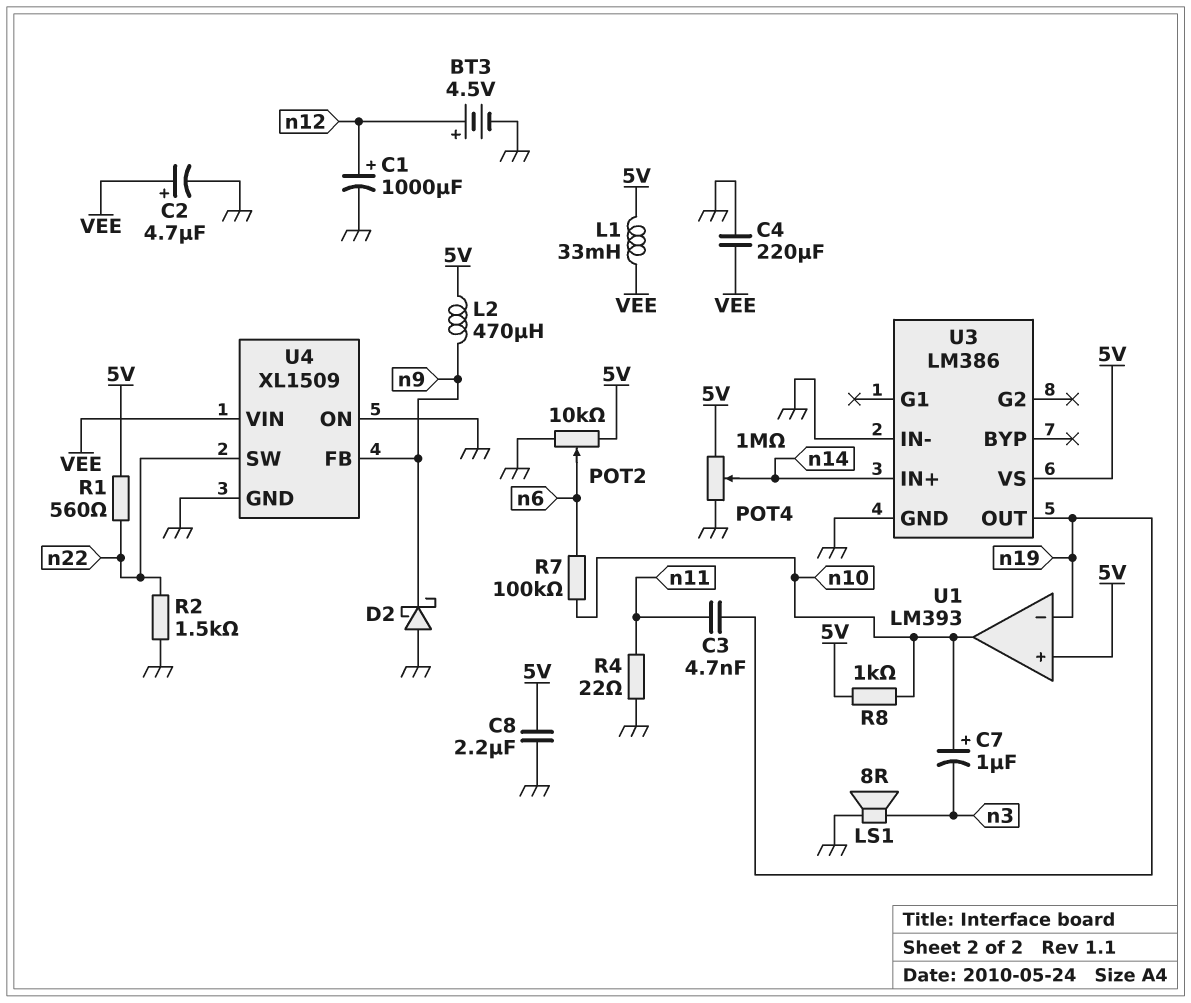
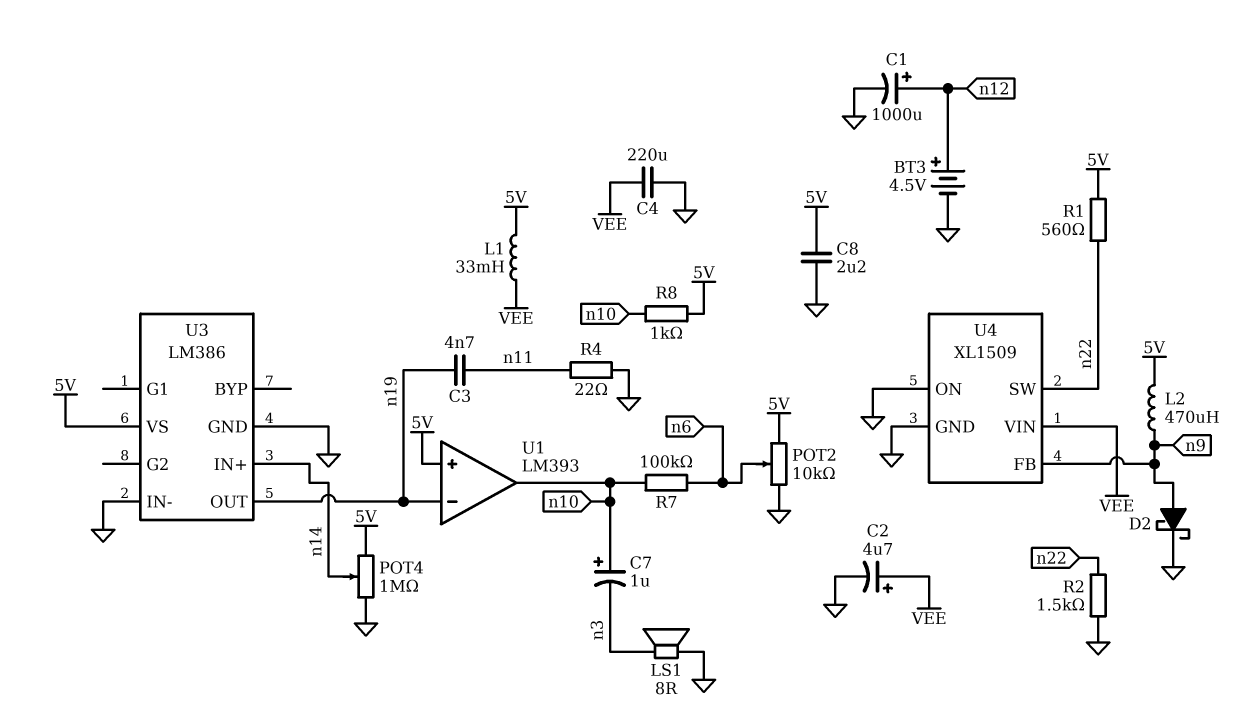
D2: schottky (A GND, K n9) -> schottky (A n9, K GND)

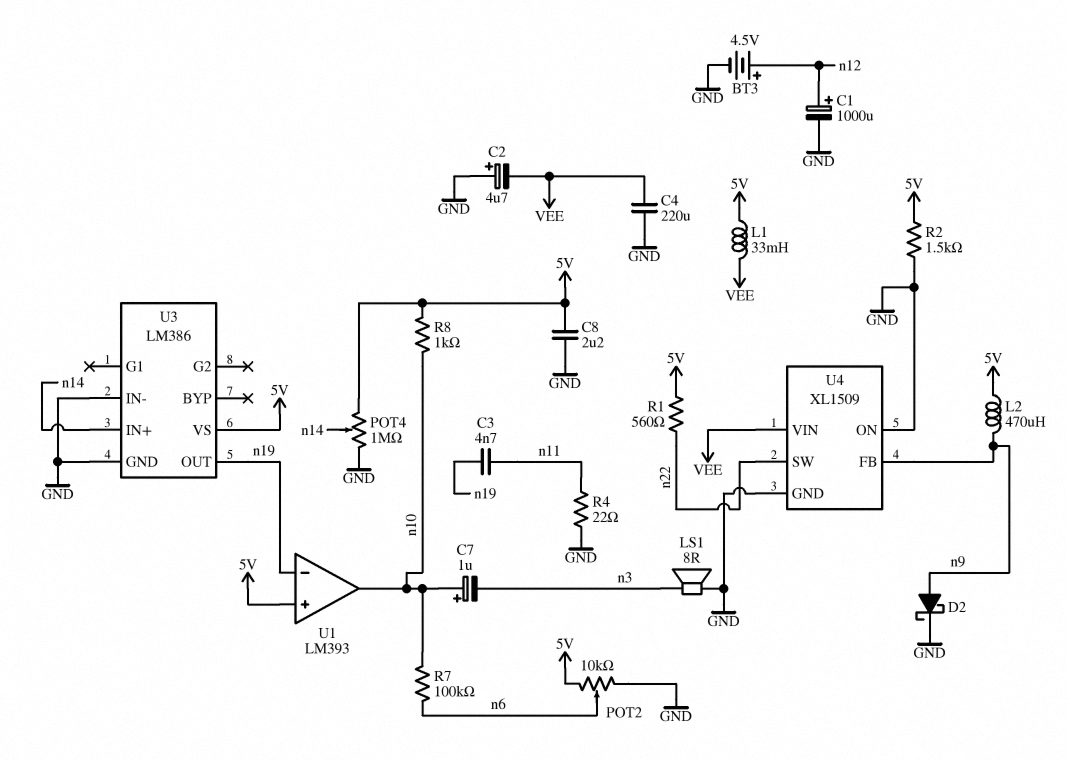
C2: 4.7uF (plus VEE, minus GND) -> 4.7uF (plus GND, minus VEE)
R2: 1.5k (GND, n22) -> 1.5k (5V, GND)

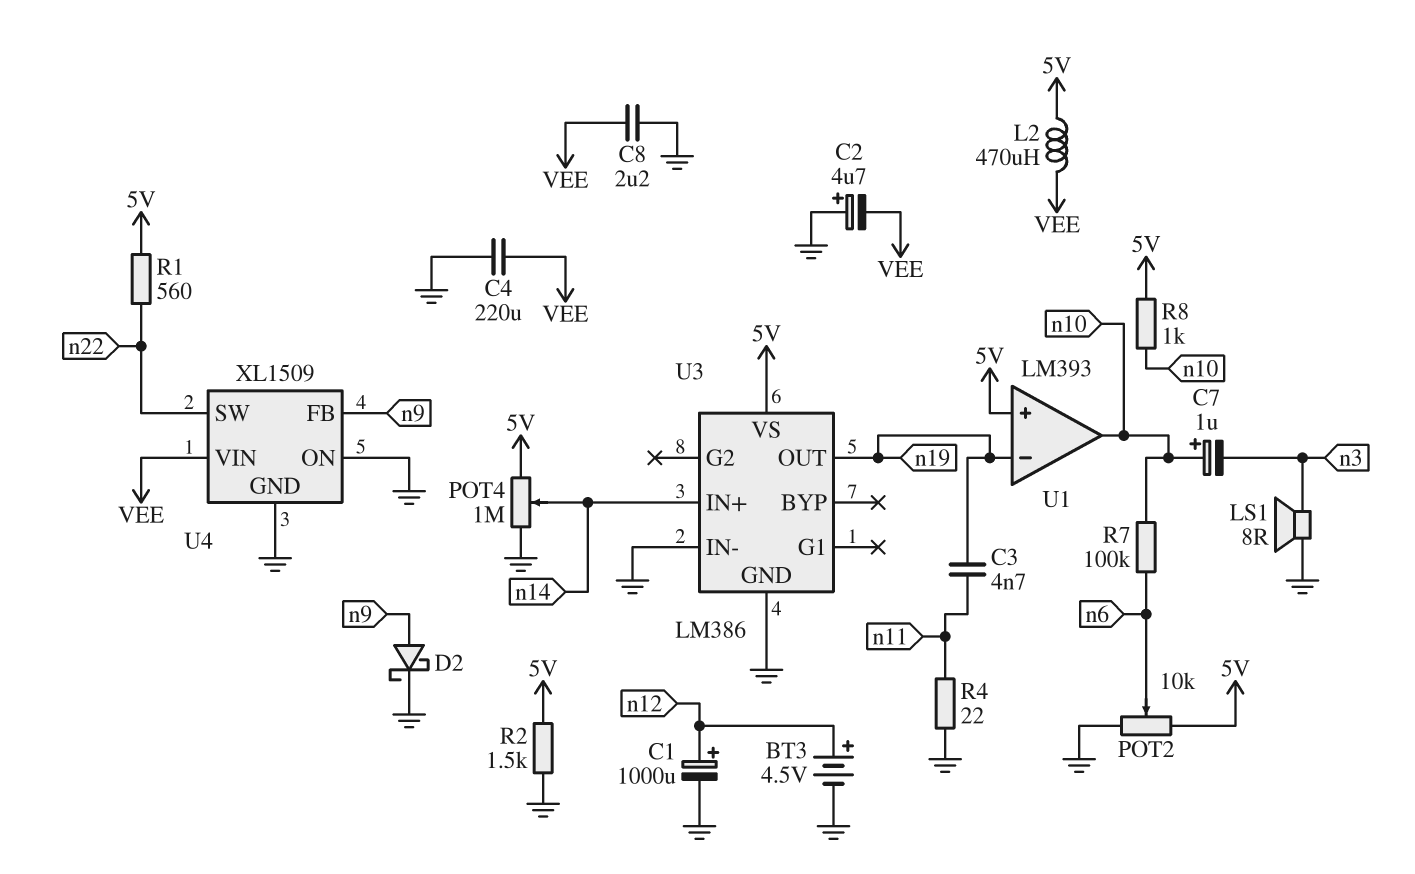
C8: 2.2uF (5V, GND) -> 2.2uF (GND, VEE)
L1: 33mH (5V, VEE) -> none
L2: 470uH (5V, n9) -> 470uH (5V, VEE)

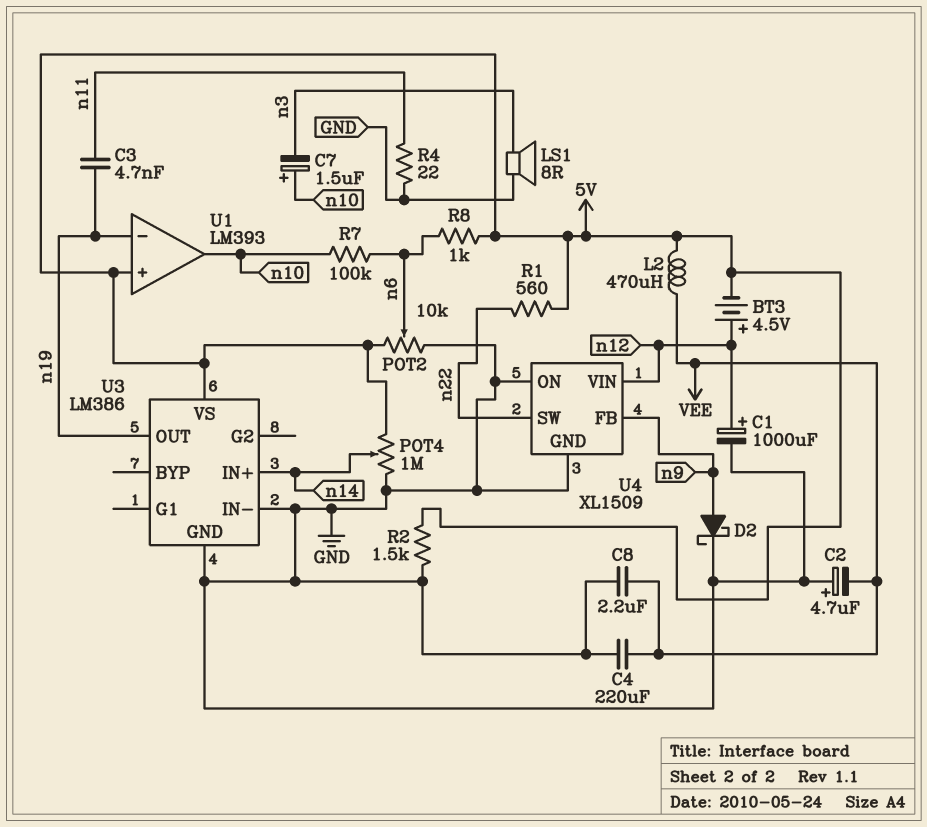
BT3: 4.5V (plus n12, minus GND) -> 4.5V (plus n12, minus 5V)
C7: 1uF (plus n10, minus n3) -> 1.5uF (plus n10, minus n3)
R8: 1k (5V, n10) -> 1k (5V, n6)
U4 pin VIN: VEE -> n12

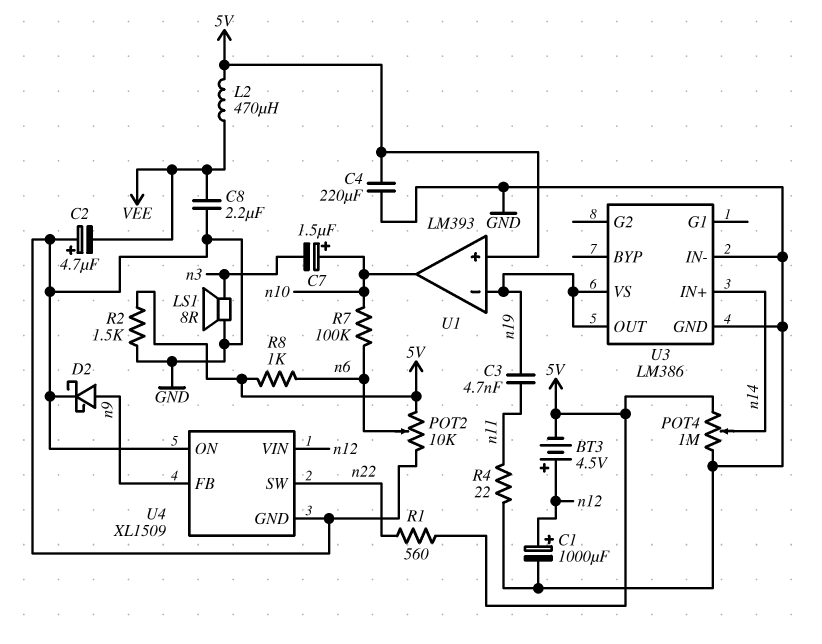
C4: 220uF (GND, VEE) -> 220uF (5V, GND)
U3 pin VS: 5V -> n19

